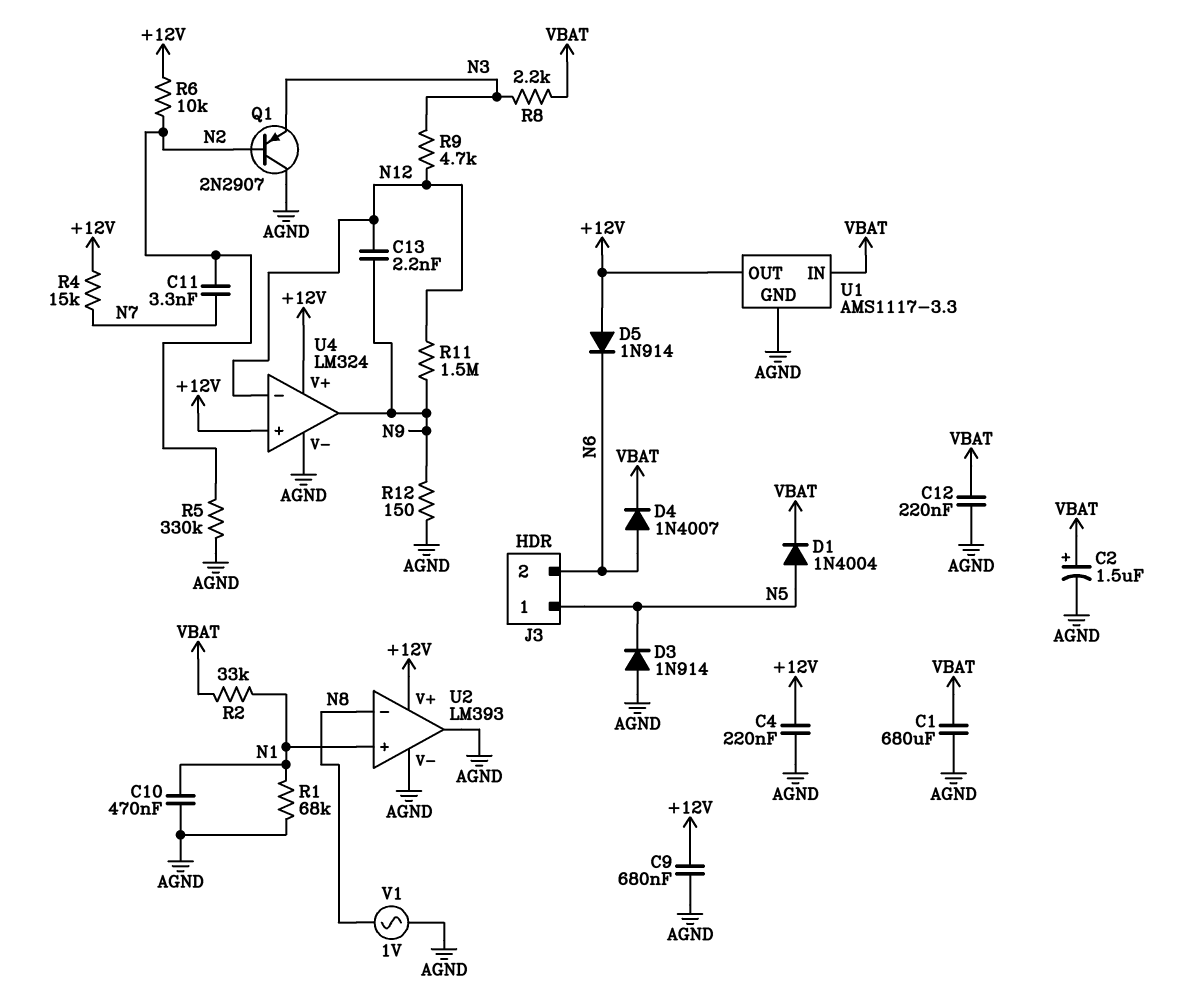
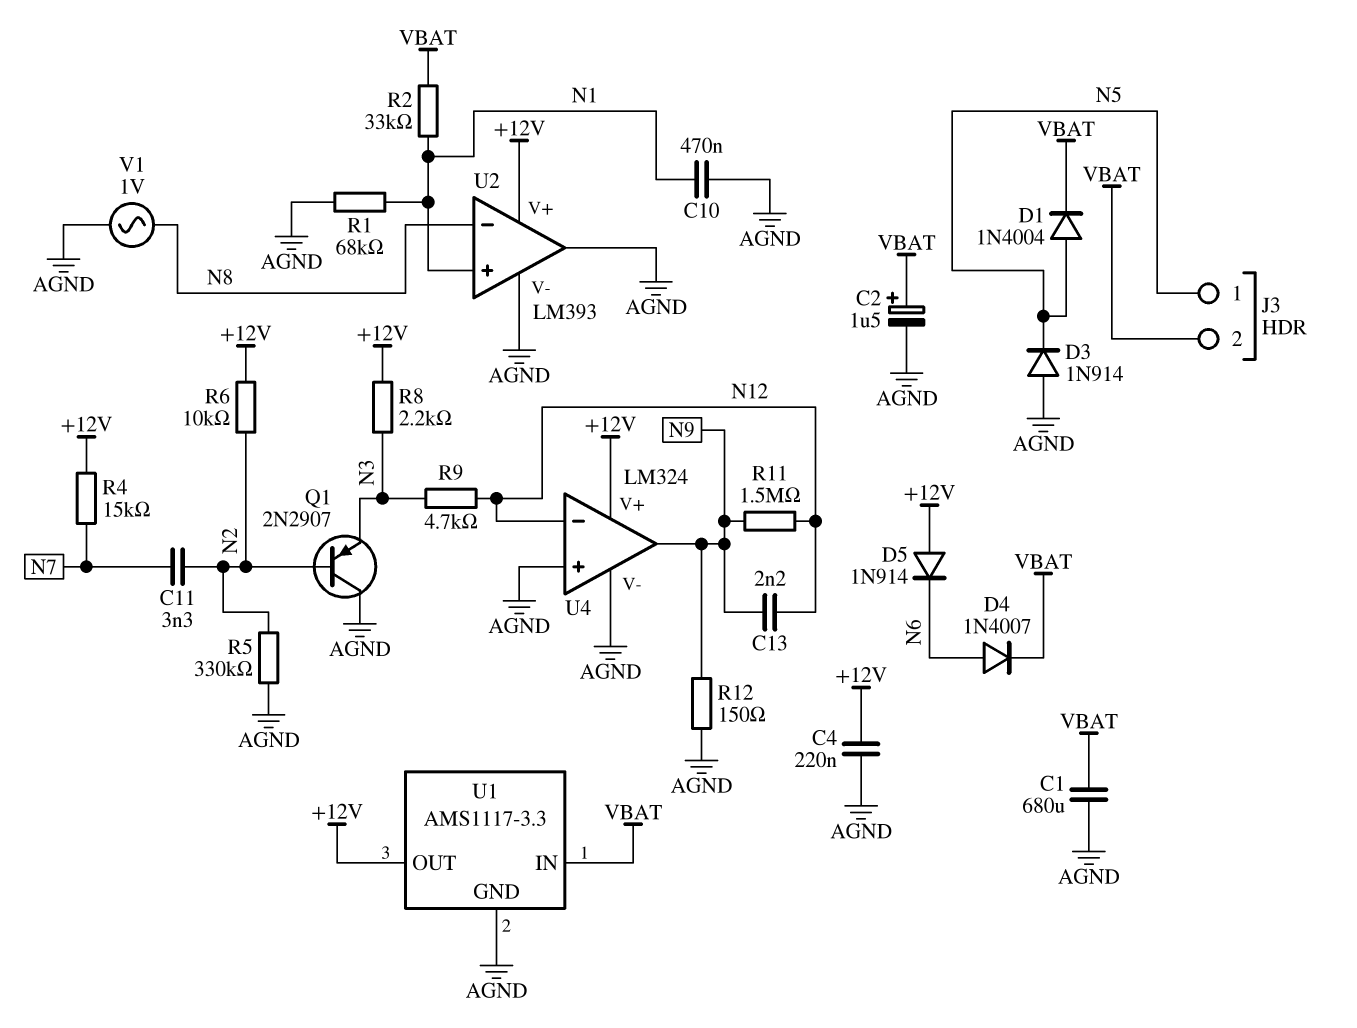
C9: 680nF (+12V, AGND) -> none
C12: 220nF (AGND, VBAT) -> none
J3 pin 2: N6 -> VBAT
R8: 2.2k (N3, VBAT) -> 2.2k (+12V, N3)
U4 pin in+: +12V -> AGND

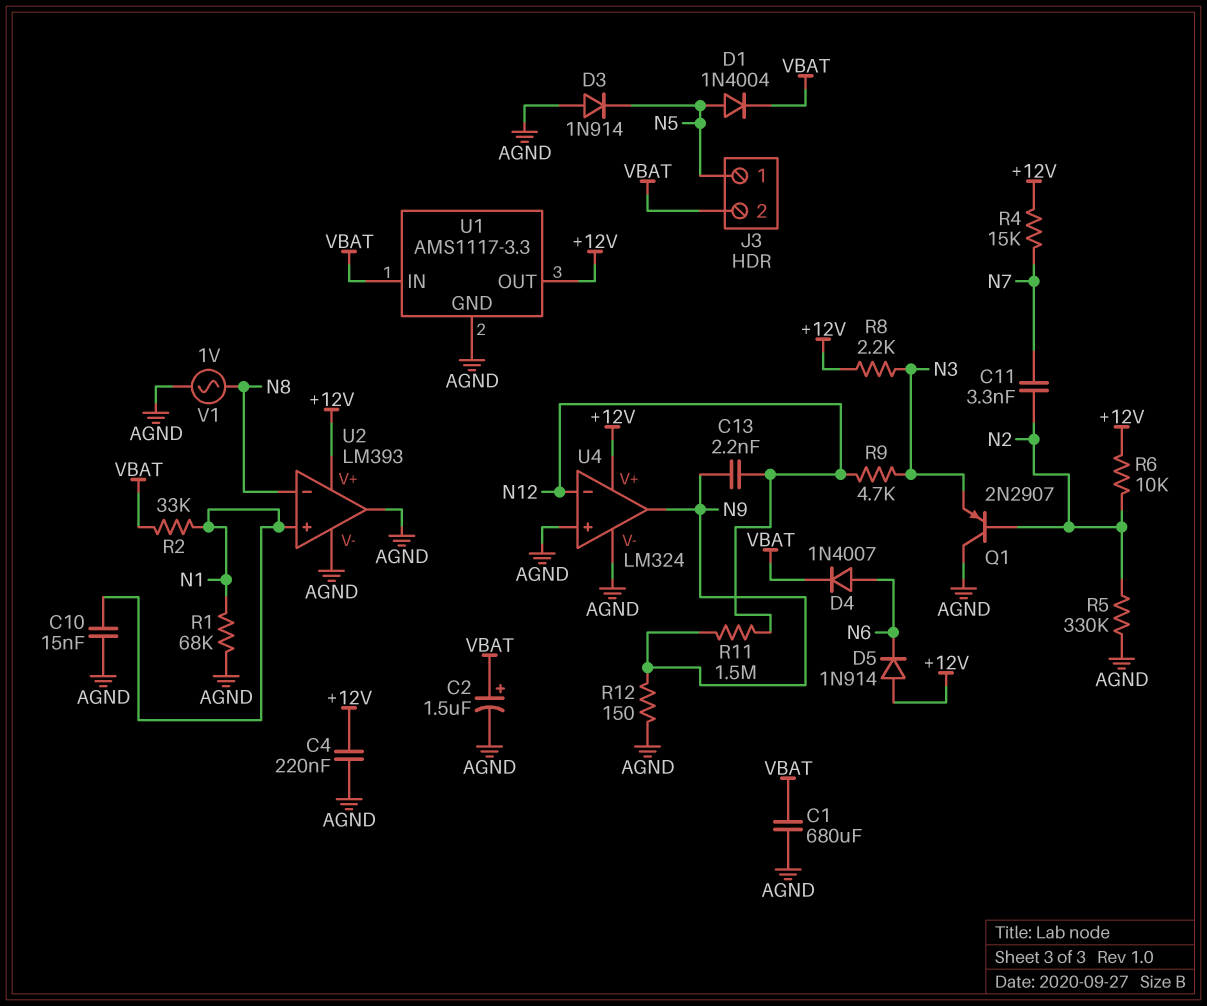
C10: 470nF (AGND, N1) -> 15nF (AGND, N1)

